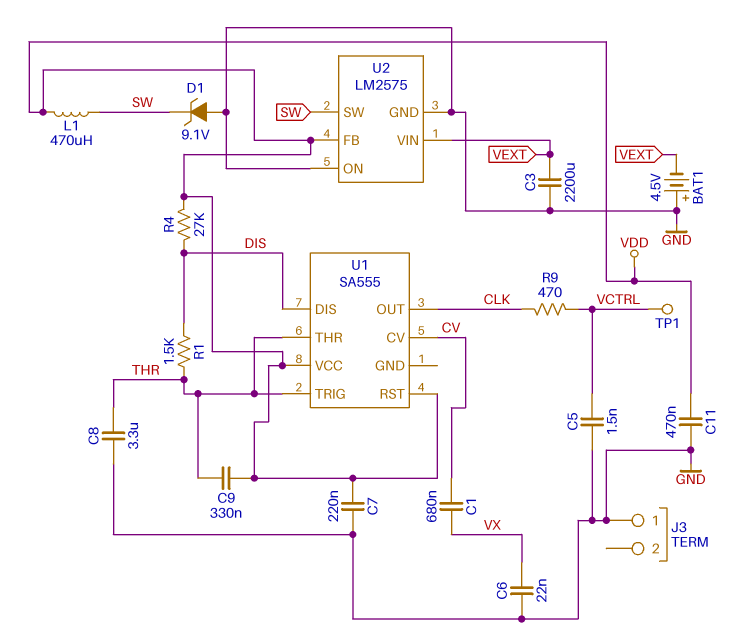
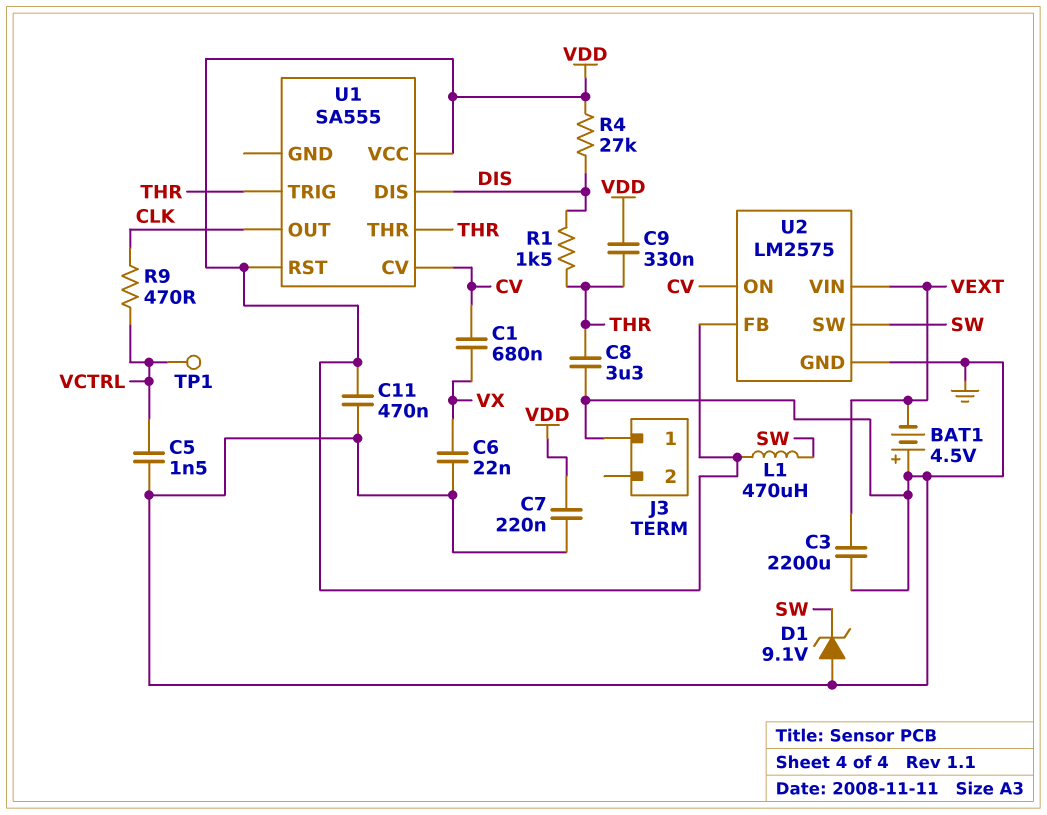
U2 pin ON: GND -> CV

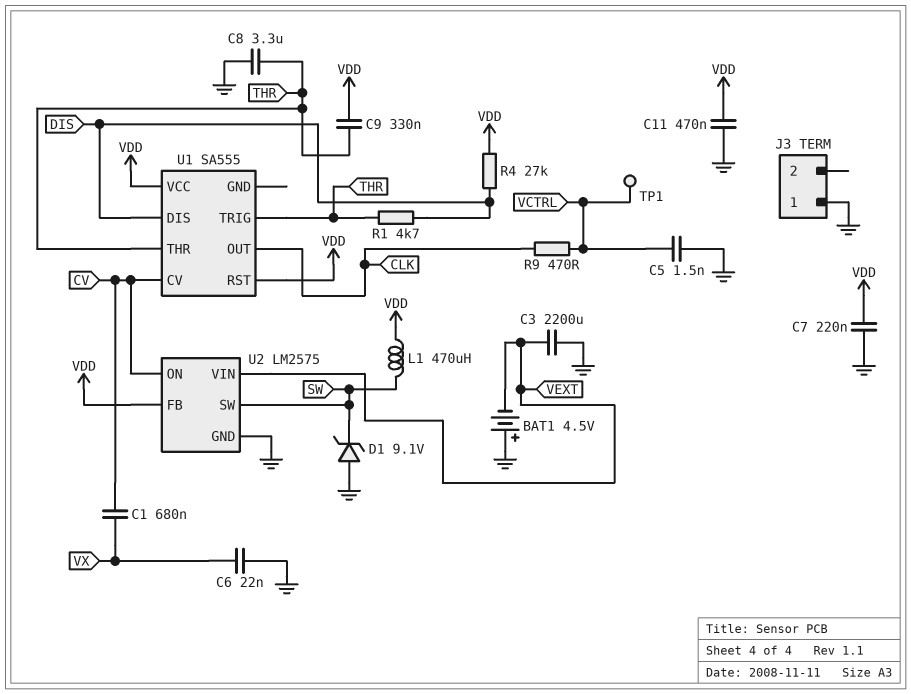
R1: 1.5k (DIS, THR) -> 4.7k (DIS, THR)

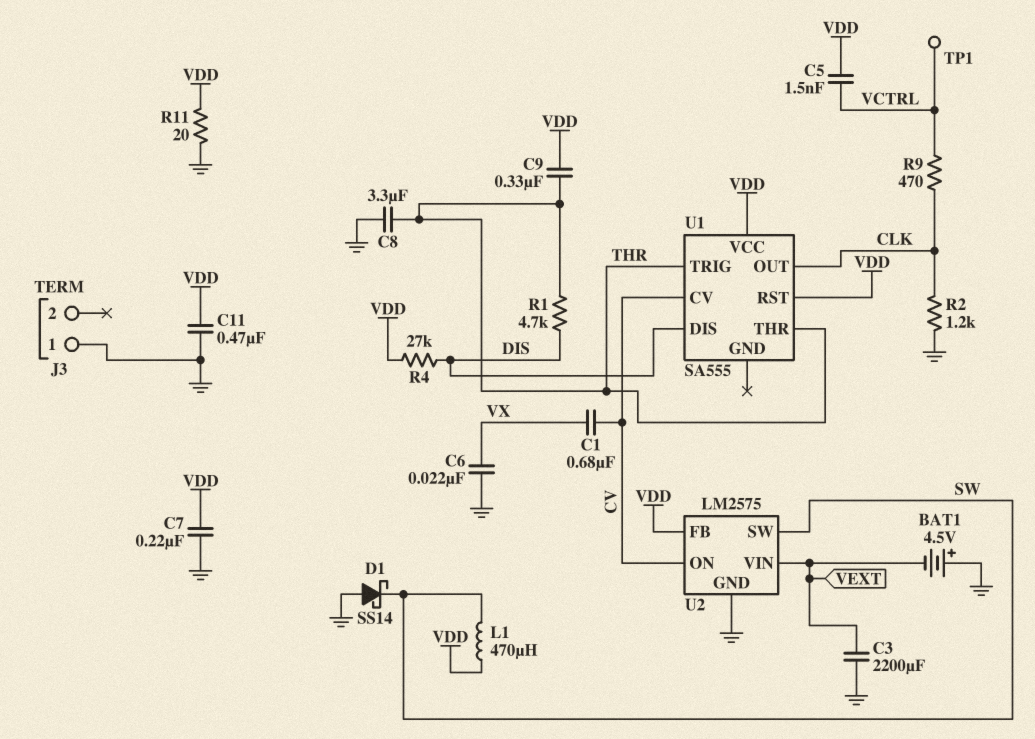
C5: 1.5nF (GND, VCTRL) -> 1.5nF (VCTRL, VDD)
D1: zener 9.1V (A GND, K SW) -> schottky SS14 (A GND, K SW)
R2: none -> 1.2k (CLK, GND)
R11: none -> 20 (GND, VDD)

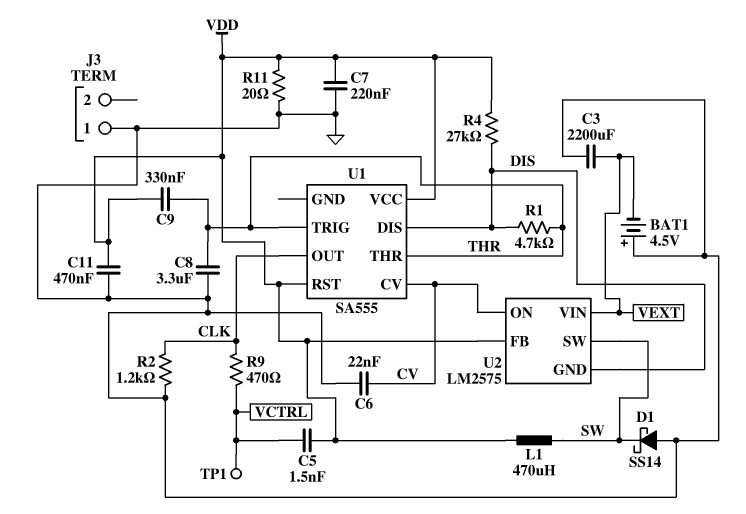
C1: 680nF (CV, VX) -> none
C6: 22nF (GND, VX) -> 22nF (CV, GND)
U2 pin GND: GND -> DIS

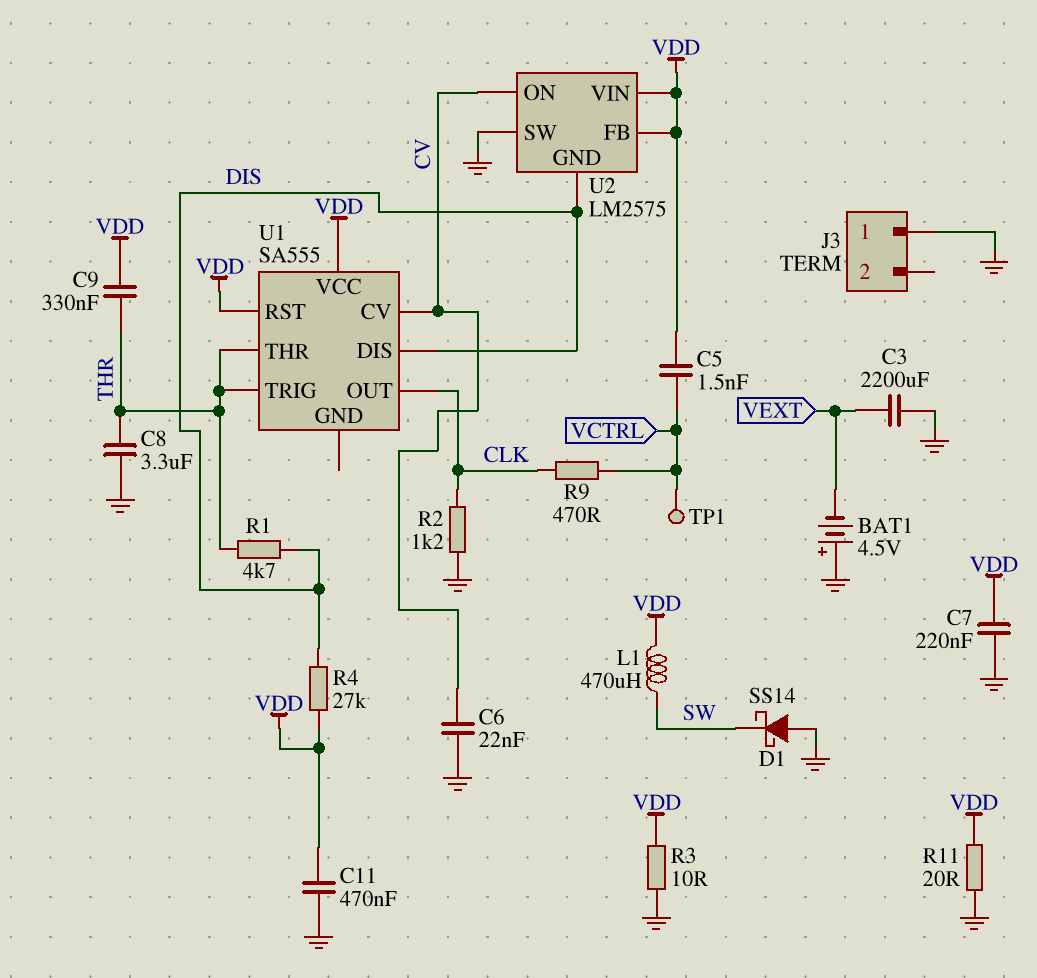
R3: none -> 10 (GND, VDD)
U2 pin SW: SW -> GND
U2 pin VIN: VEXT -> VDD

